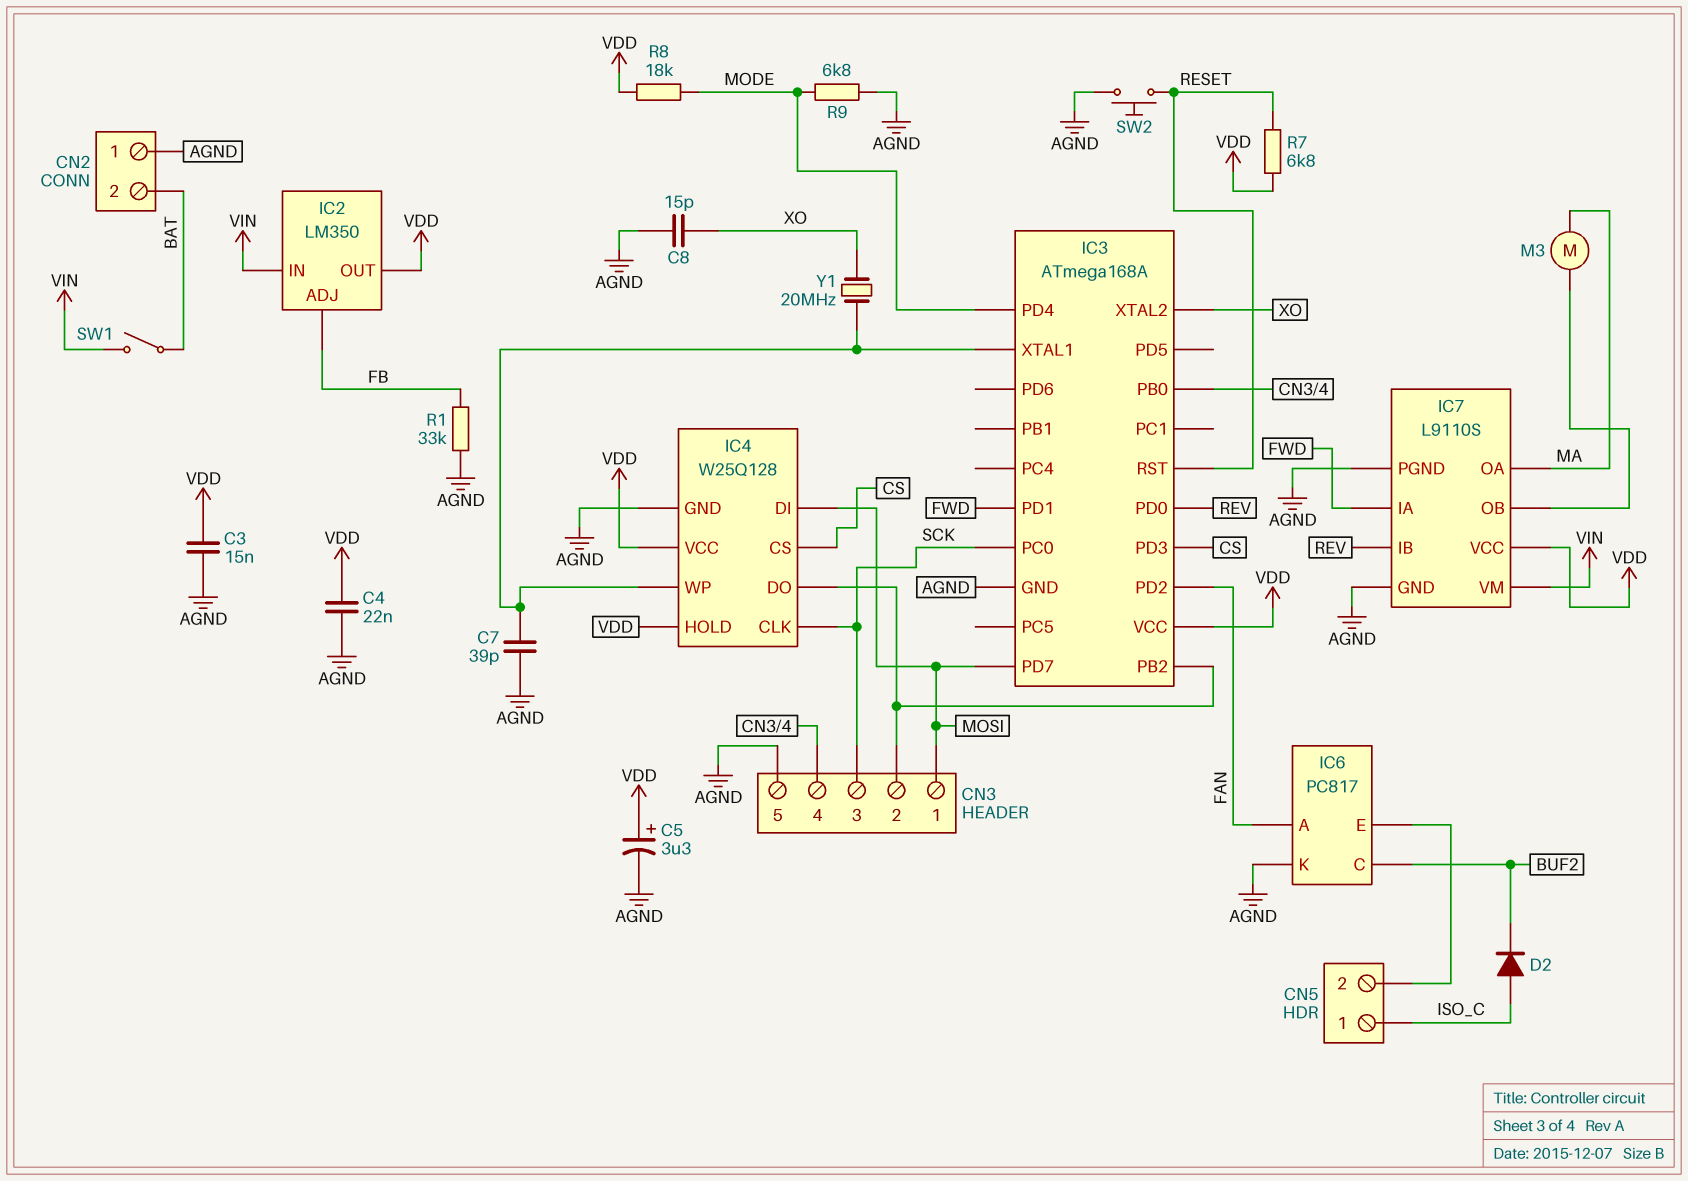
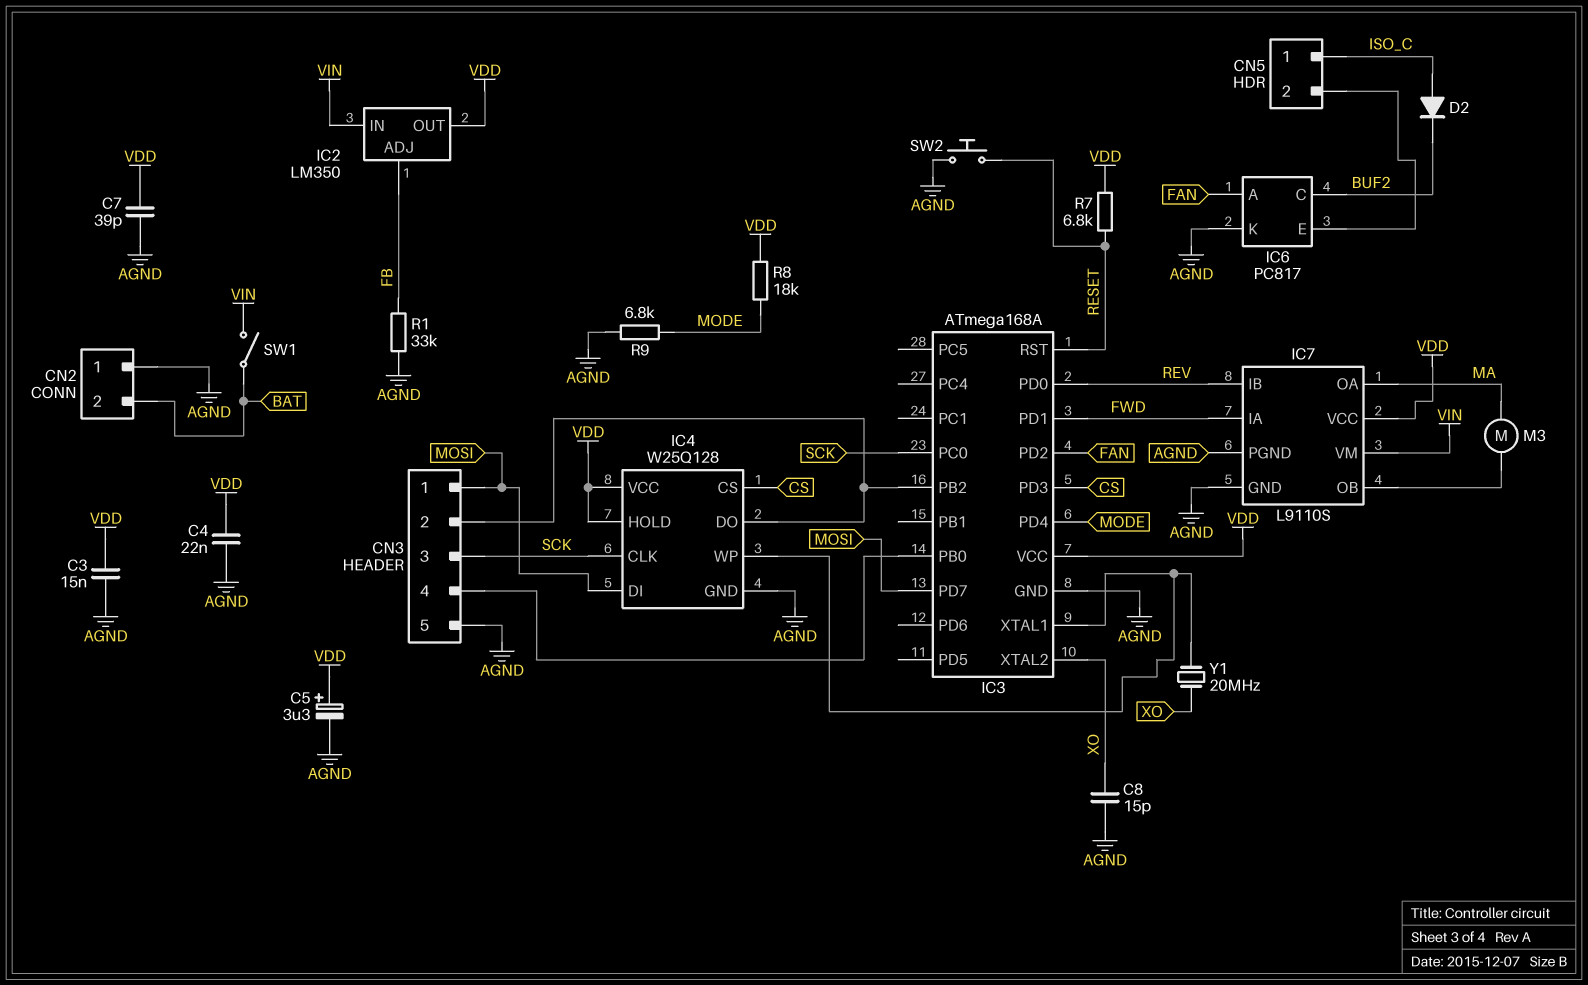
C7: 39pF (AGND, IC3/XTAL1) -> 39pF (AGND, VDD)

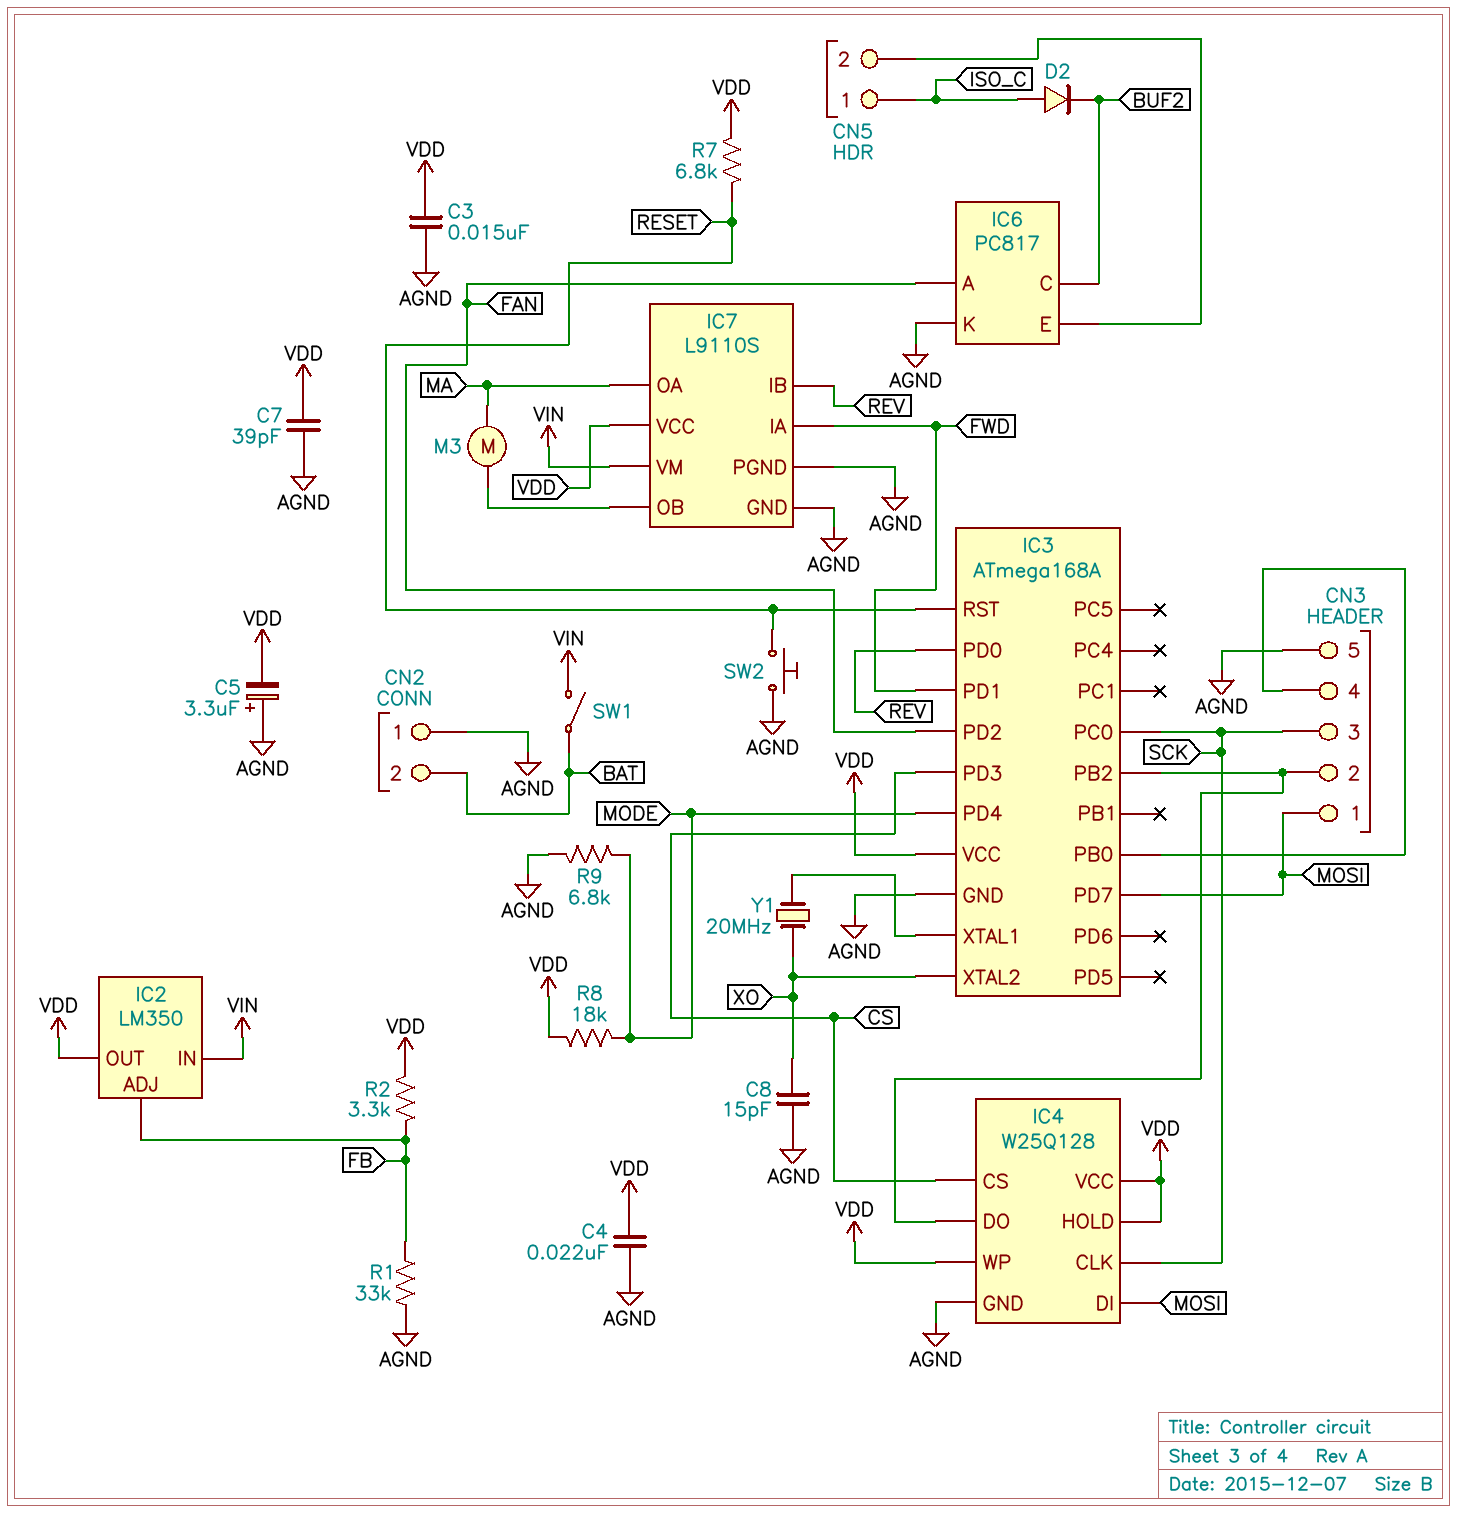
C5: 3.3uF (plus VDD, minus AGND) -> 3.3uF (plus AGND, minus VDD)
IC4 pin WP: IC3/XTAL1 -> VDD
R2: none -> 3.3k (FB, VDD)

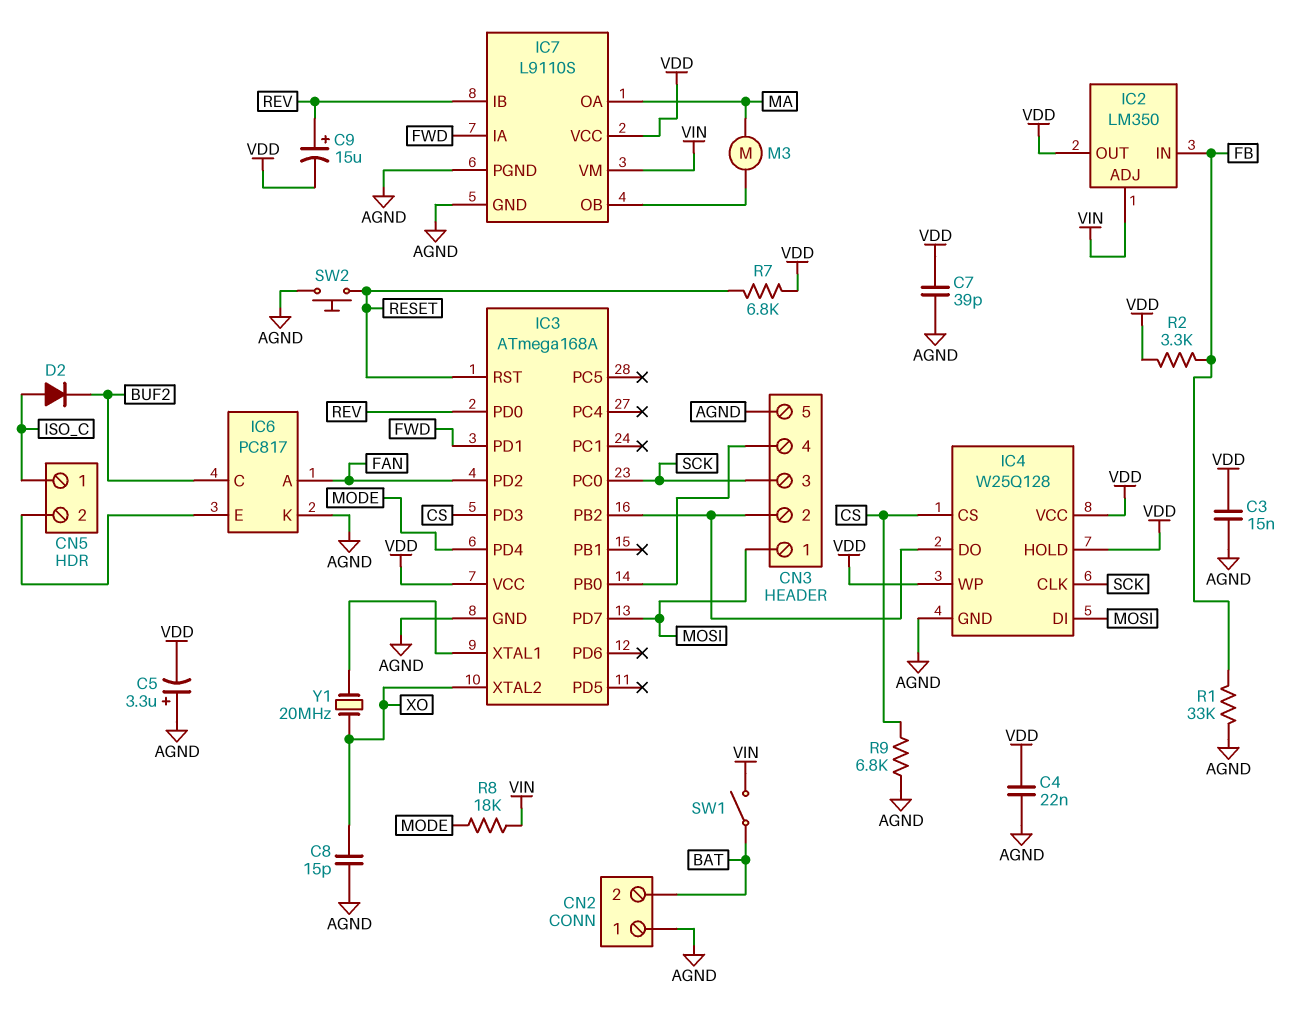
C9: none -> 15uF (plus REV, minus VDD)
IC2 pin ADJ: FB -> VIN
IC2 pin IN: VIN -> FB
R8: 18k (MODE, VDD) -> 18k (MODE, VIN)
R9: 6.8k (AGND, MODE) -> 6.8k (AGND, CS)

